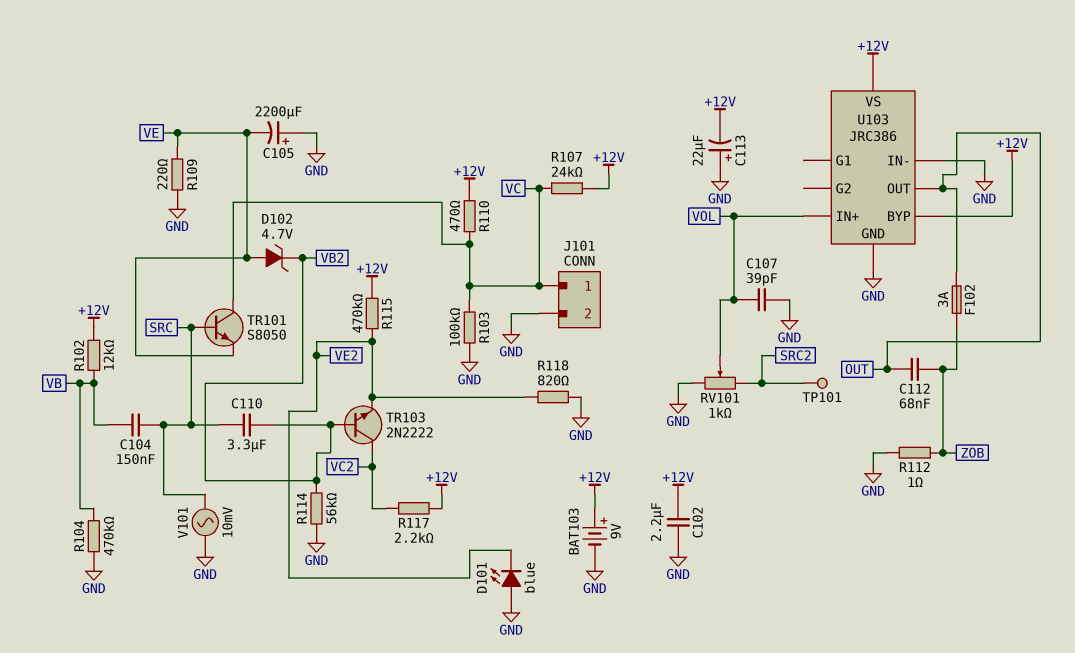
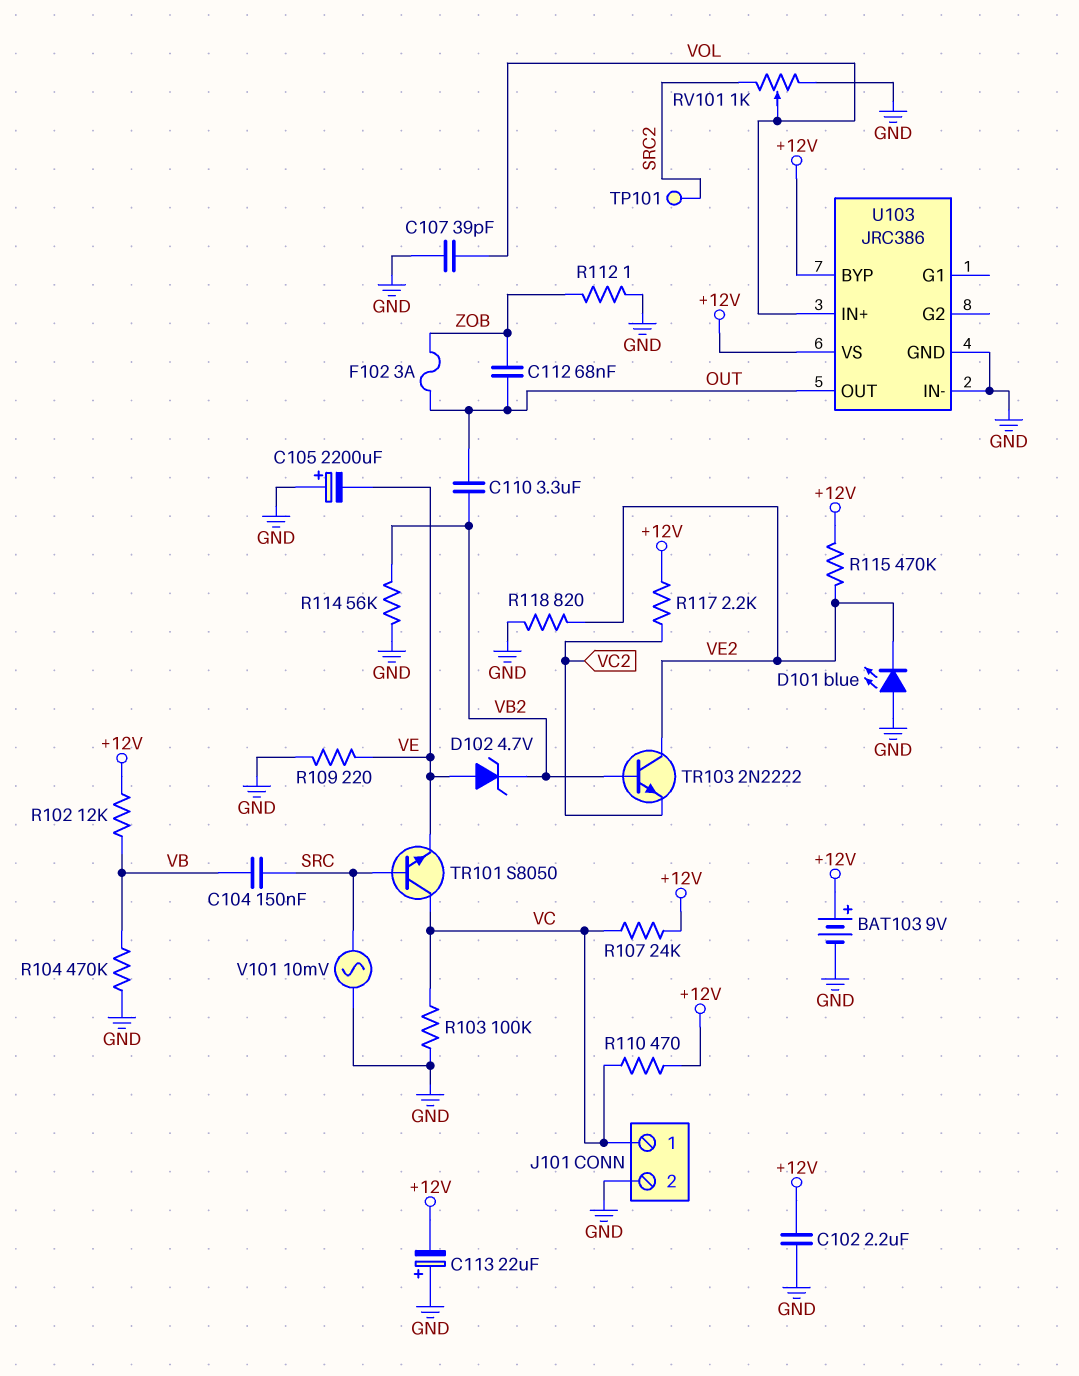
C110: 3.3uF (SRC, VB2) -> 3.3uF (OUT, VB2)
TR103: NPN 2N2222 (B VB2, C VC2, E VE2) -> NPN 2N2222 (B VB2, C VE2, E VC2)

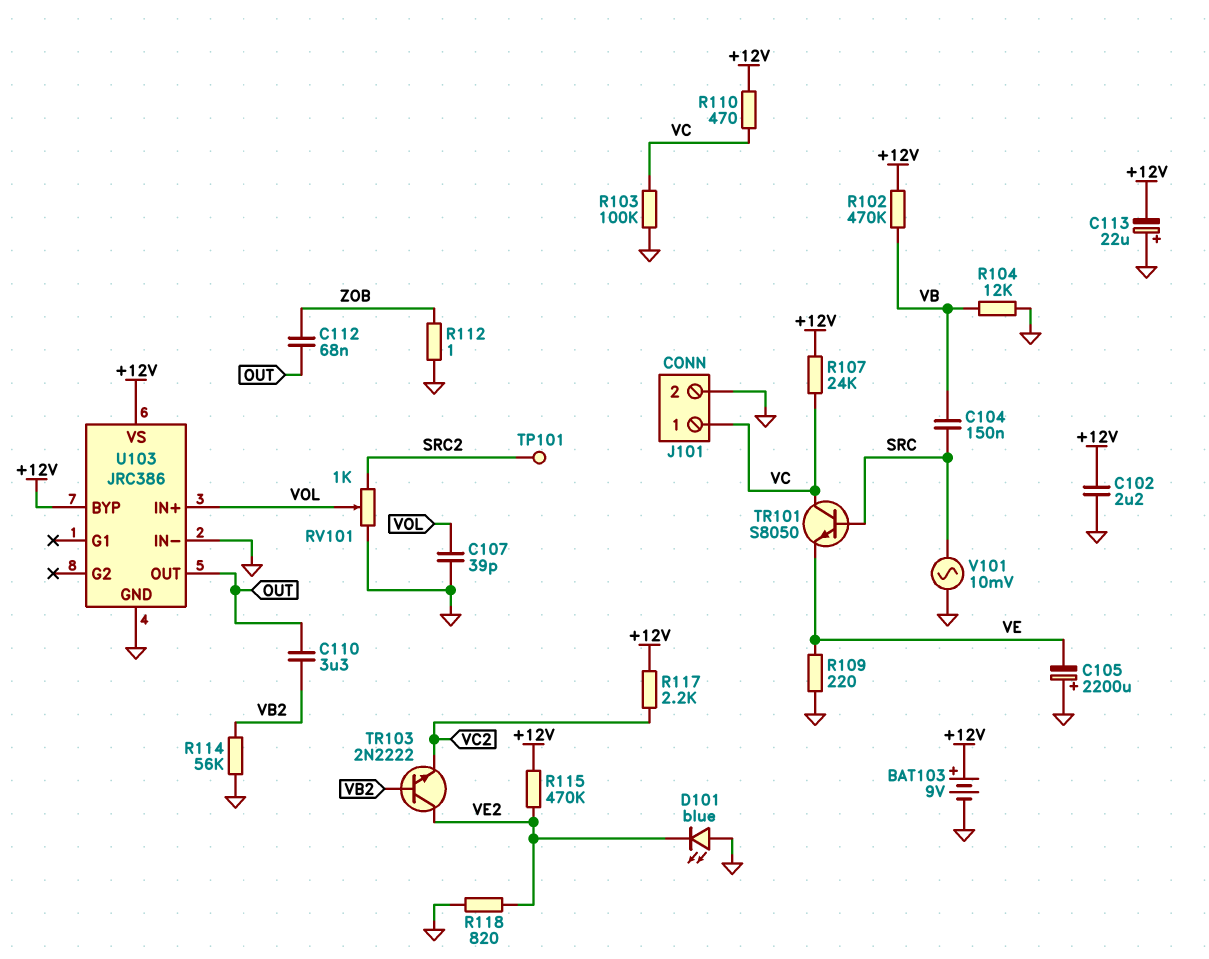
D102: zener 4.7V (A VE, K VB2) -> none
F102: 3A (OUT, ZOB) -> none
R102: 12k (+12V, VB) -> 470k (+12V, VB)
R104: 470k (GND, VB) -> 12k (GND, VB)

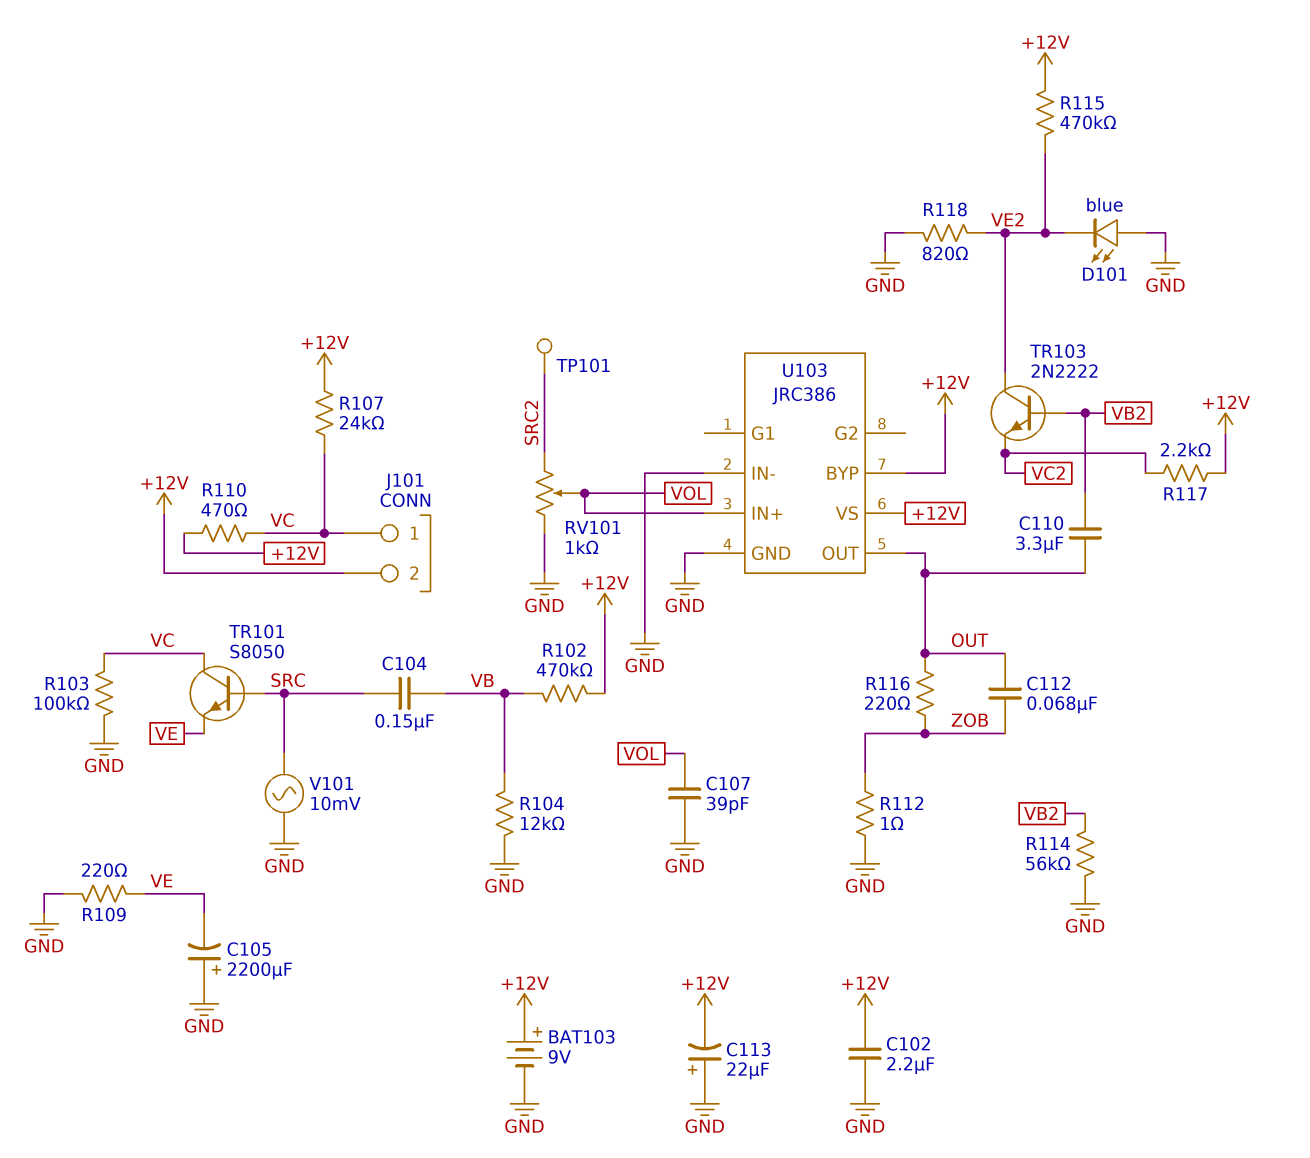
J101 pin 2: GND -> +12V
R116: none -> 220 (OUT, ZOB)

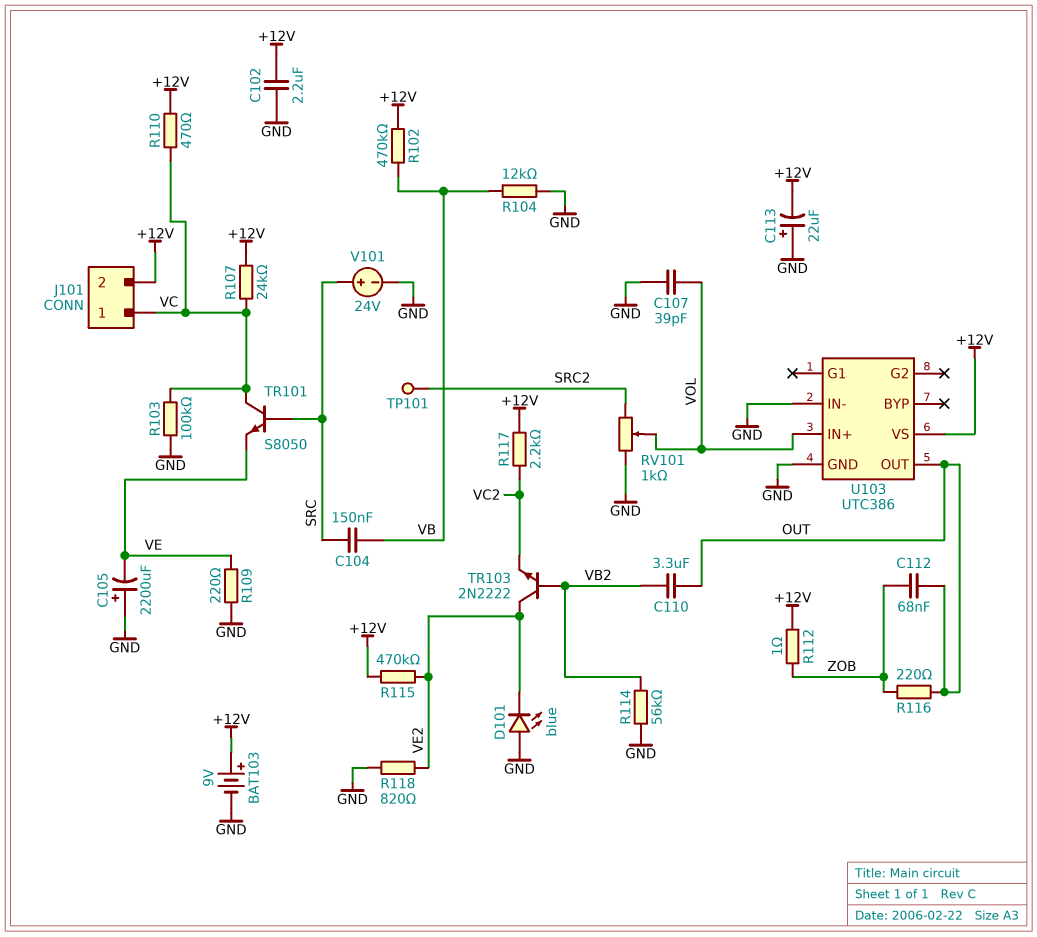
R112: 1 (GND, ZOB) -> 1 (+12V, ZOB)
U103: JRC386 -> UTC386
U103 pin BYP: +12V -> none
V101: AC 10mV (GND, SRC) -> 24V (plus SRC, minus GND)

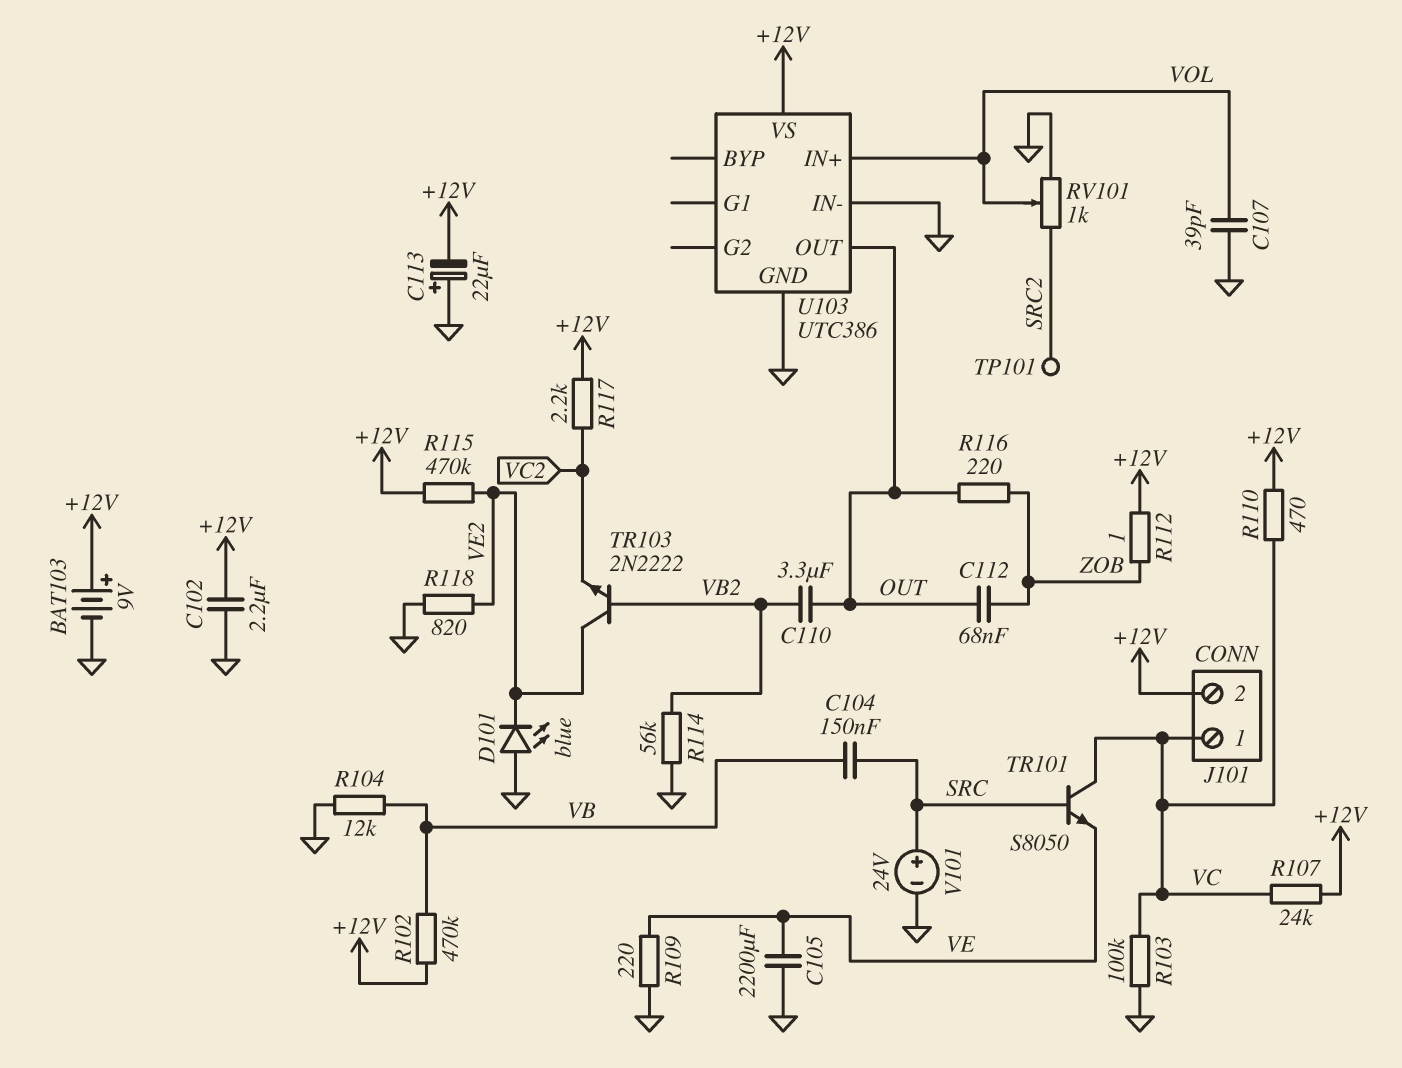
C105: 2200uF (plus GND, minus VE) -> 2200uF (GND, VE)

